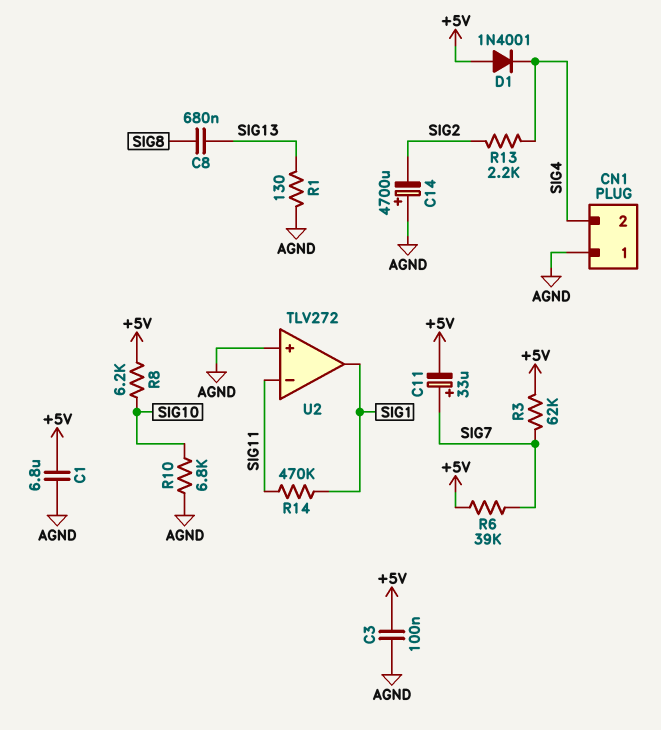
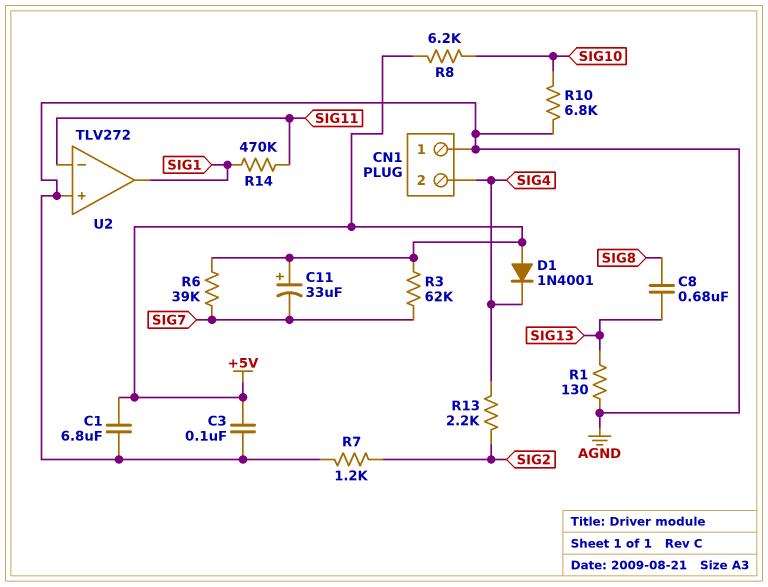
C11: 33uF (plus SIG7, minus +5V) -> 33uF (plus +5V, minus SIG7)
C14: 4700uF (plus AGND, minus SIG2) -> none
R7: none -> 1.2k (AGND, SIG2)

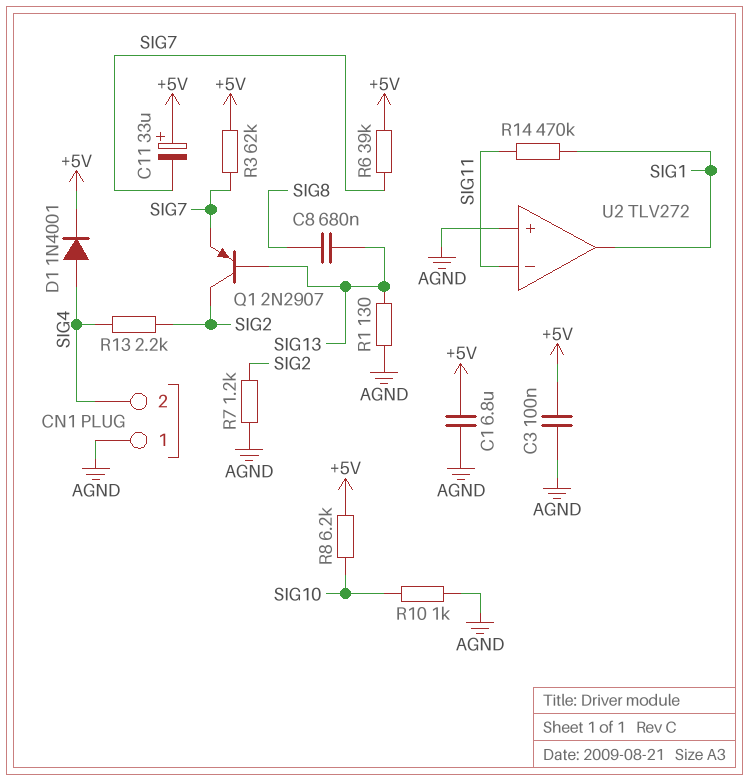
D1: diode 1N4001 (A +5V, K SIG4) -> diode 1N4001 (A SIG4, K +5V)
Q1: none -> PNP 2N2907 (B SIG13, C SIG2, E SIG7)
R10: 6.8k (AGND, SIG10) -> 1k (AGND, SIG10)

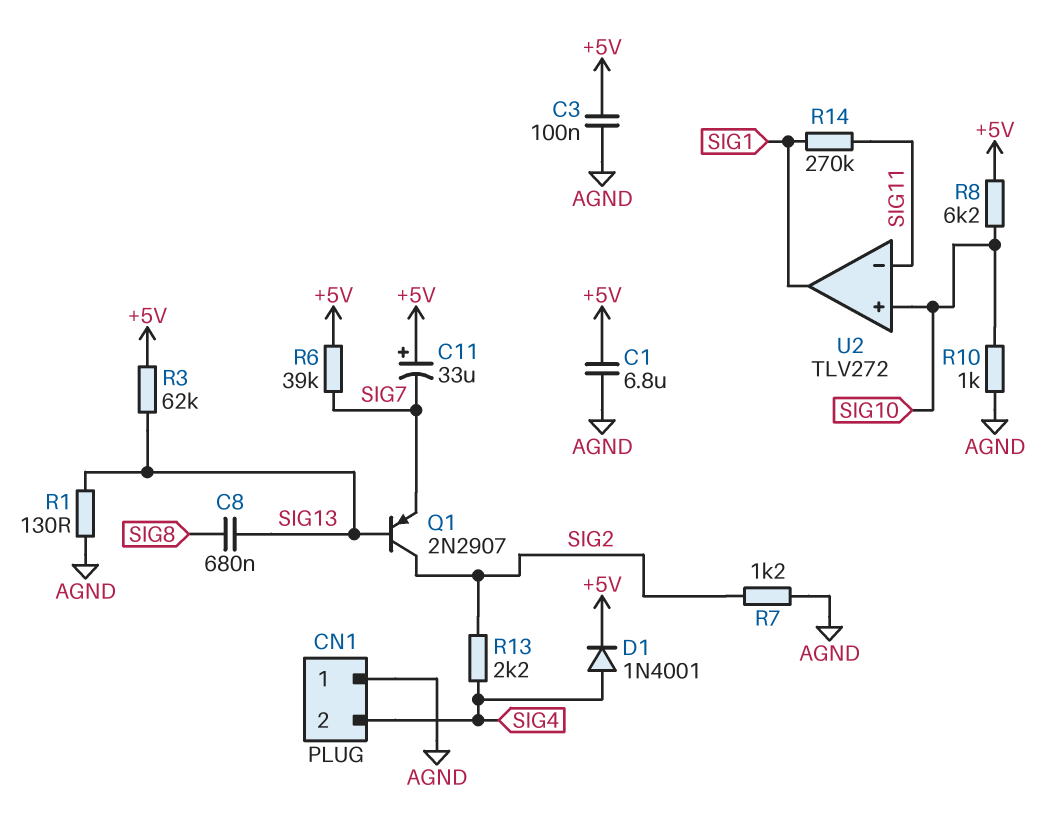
R3: 62k (+5V, SIG7) -> 62k (+5V, SIG13)
R14: 470k (SIG1, SIG11) -> 270k (SIG1, SIG11)
U2 pin in+: AGND -> SIG10

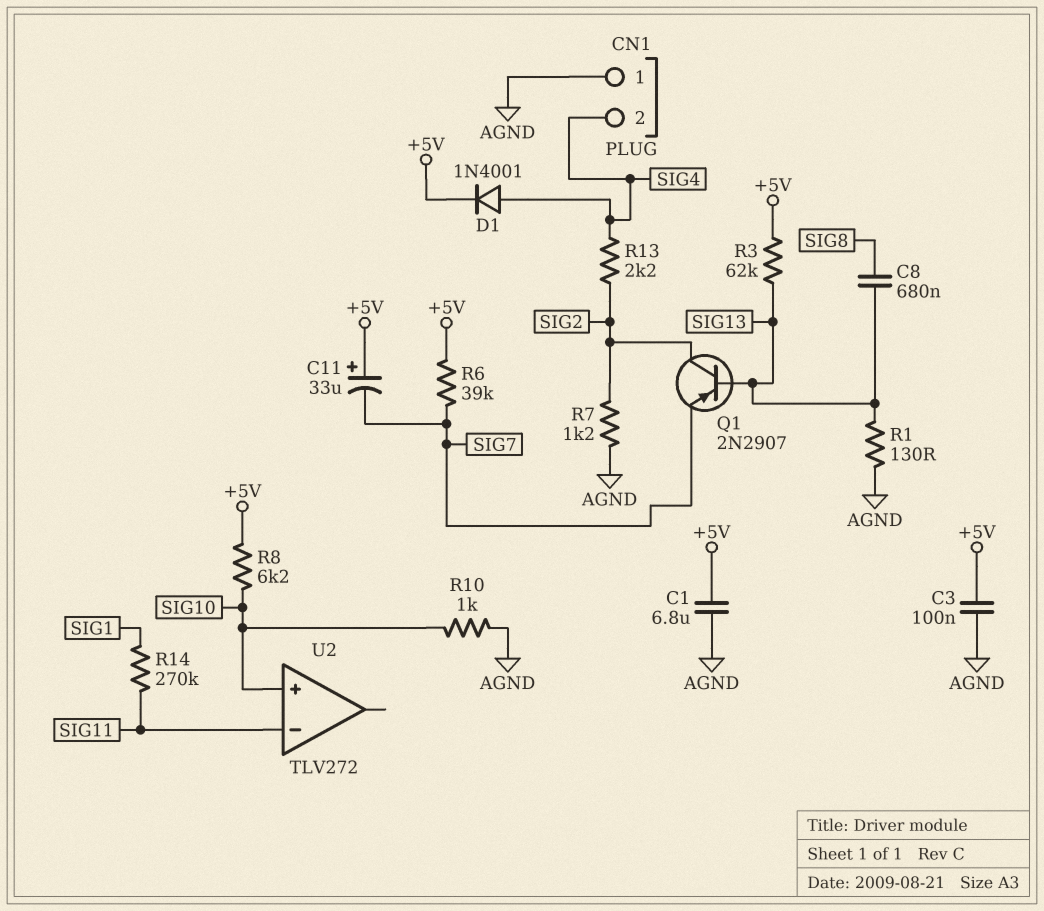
U2 pin out: SIG1 -> none

